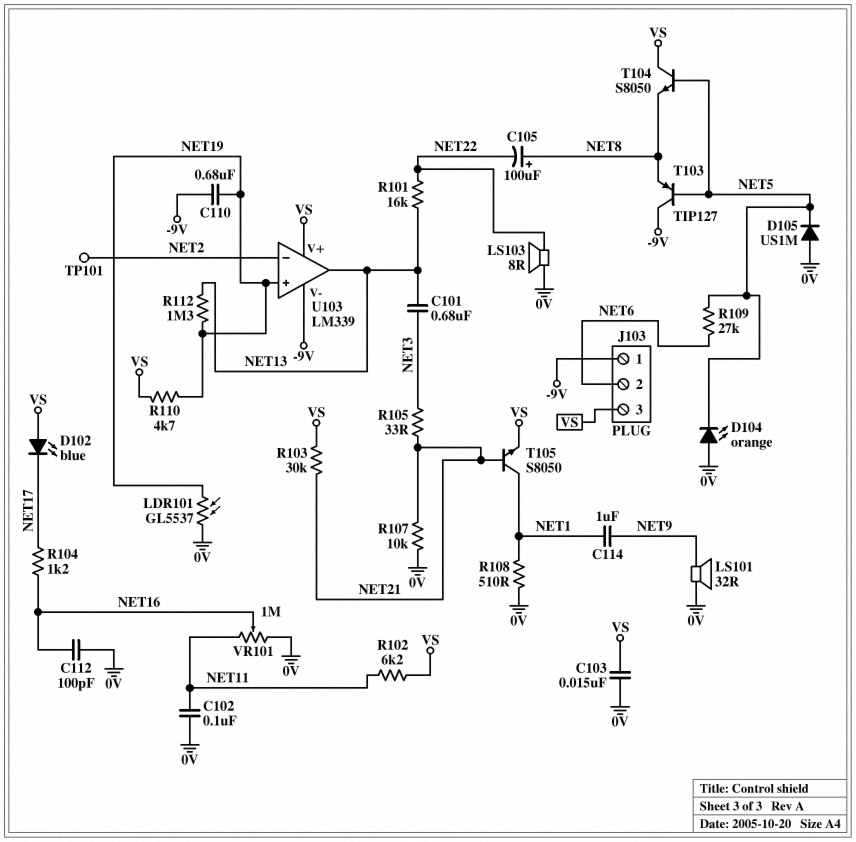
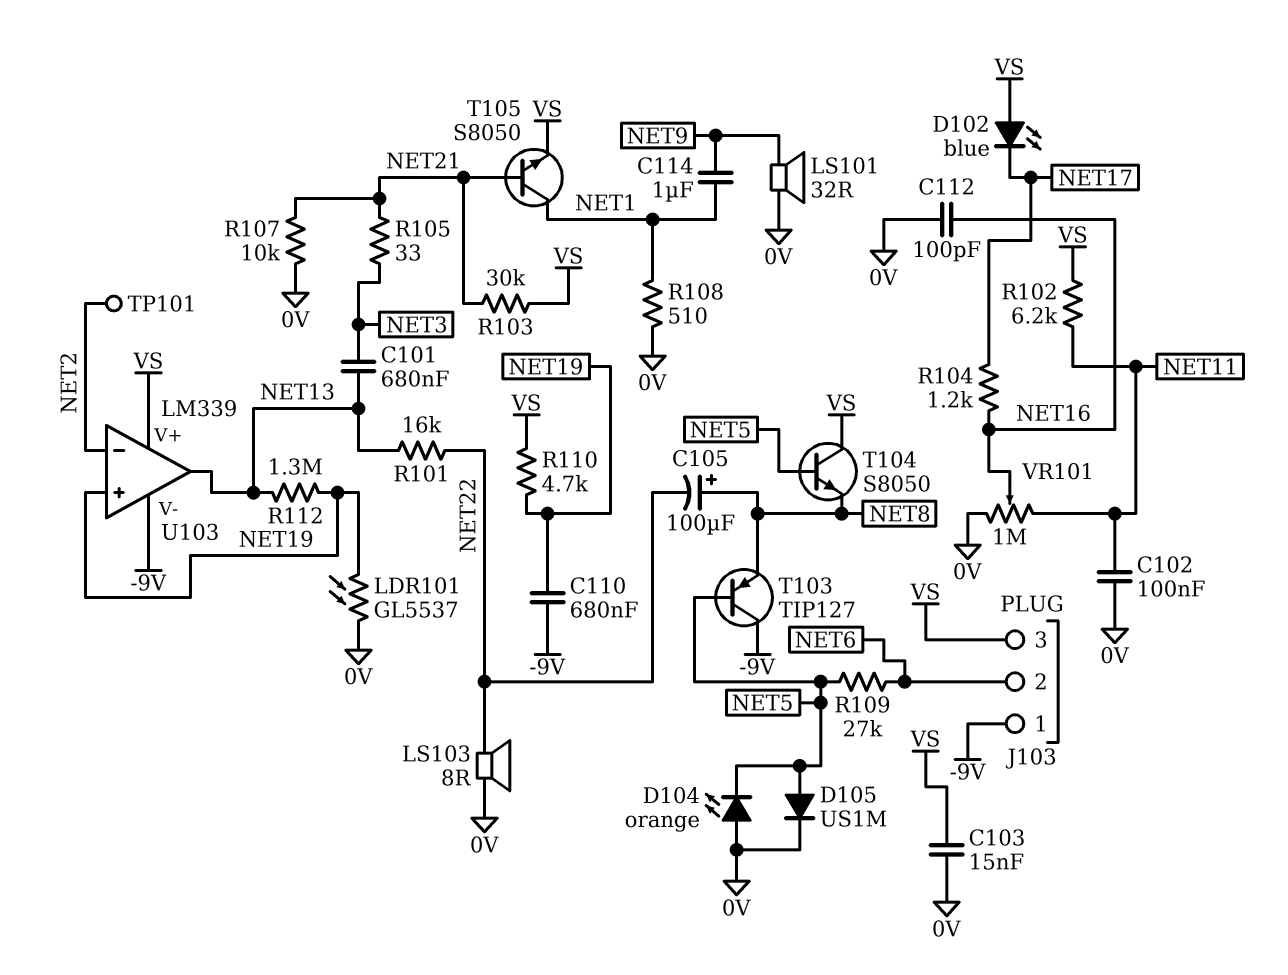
D105: diode US1M (A 0V, K NET5) -> diode US1M (A NET5, K 0V)

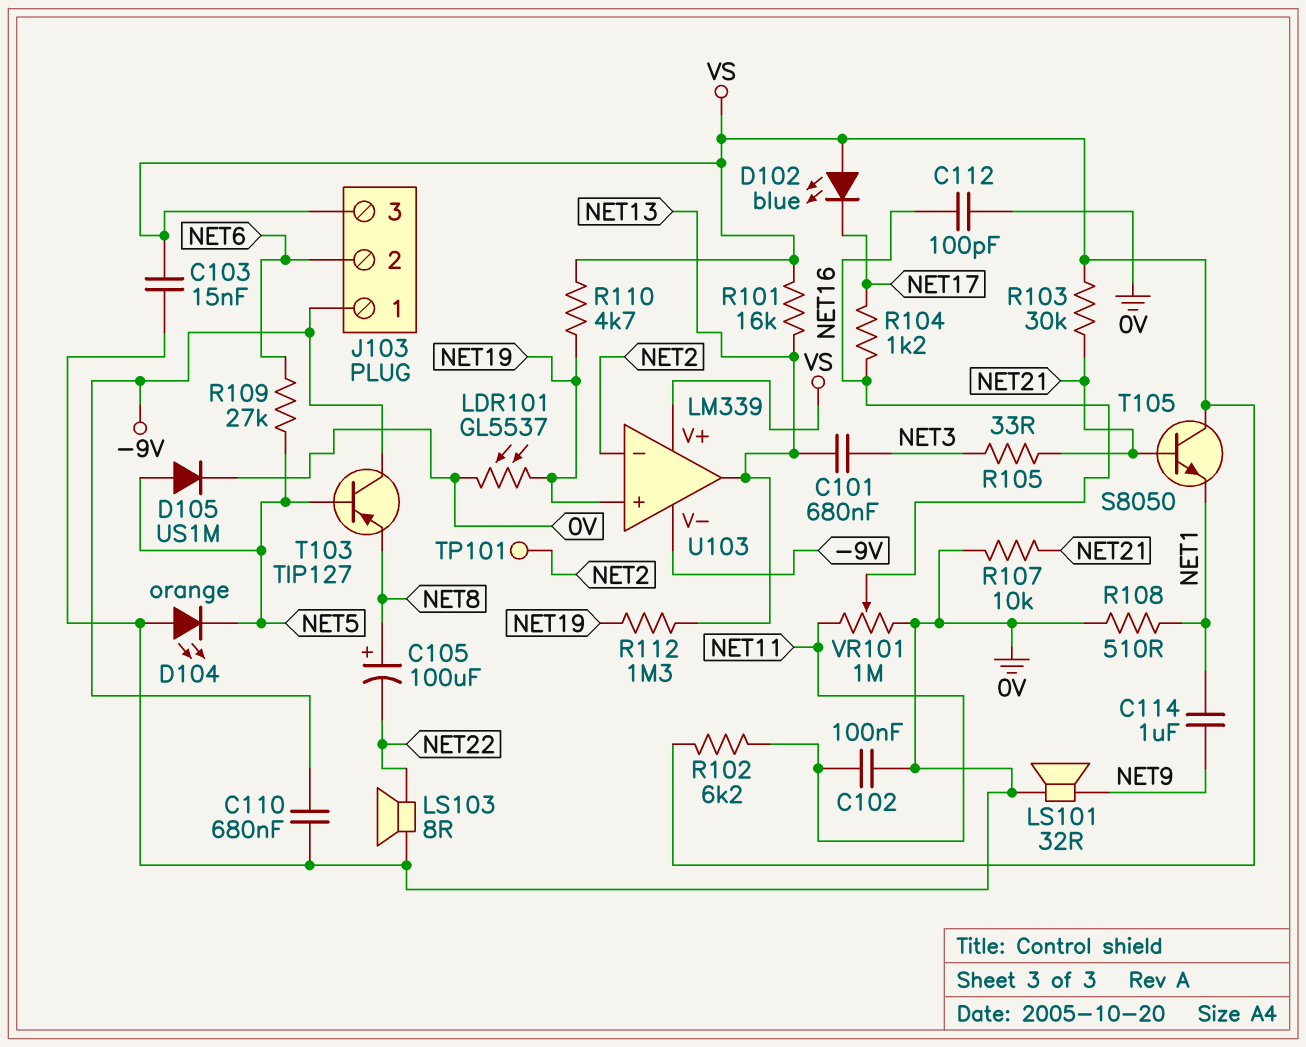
C110: 680nF (-9V, NET19) -> 680nF (-9V, 0V)
R101: 16k (NET13, NET22) -> 16k (NET13, VS)
T104: NPN S8050 (B NET5, C VS, E NET8) -> none
T105: NPN S8050 (B NET21, C NET1, E VS) -> NPN S8050 (B NET21, C VS, E NET1)

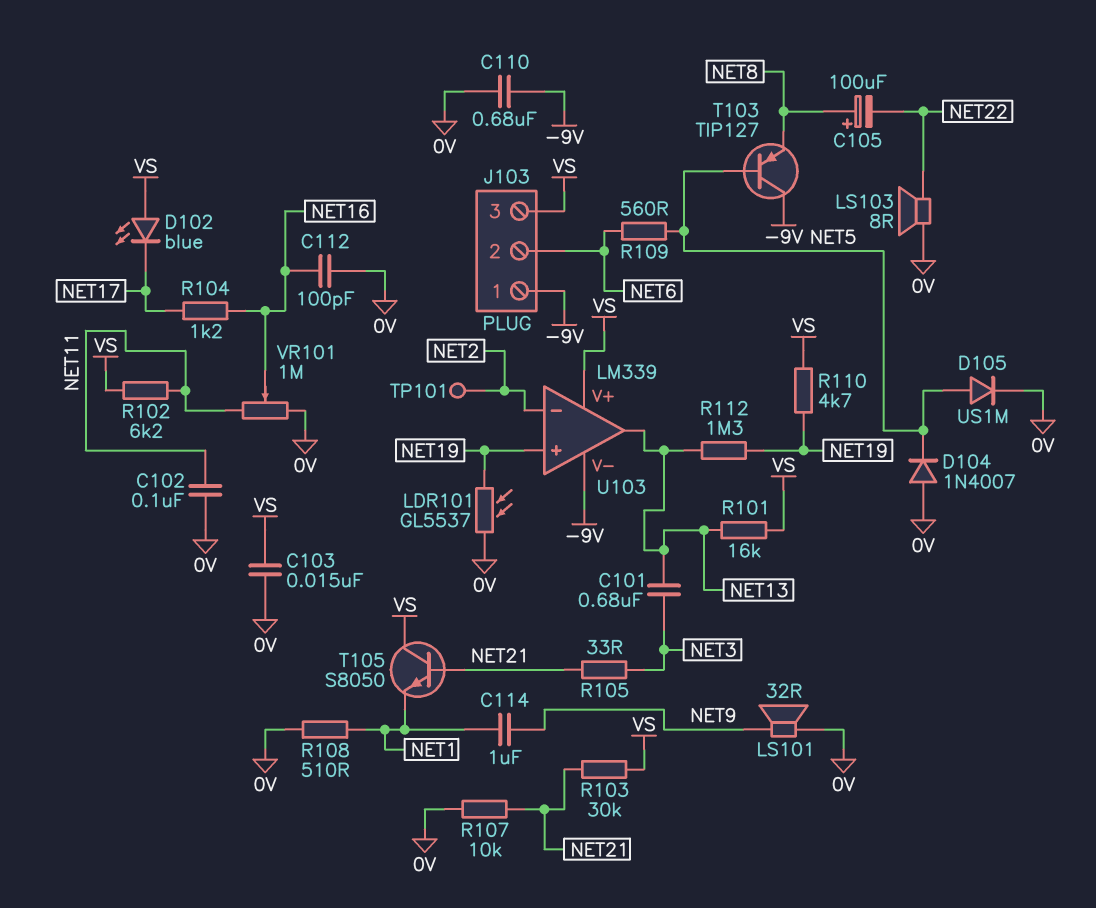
D104: LED orange (A 0V, K NET5) -> diode 1N4007 (A 0V, K NET5)
R109: 27k (NET5, NET6) -> 560 (NET5, NET6)

